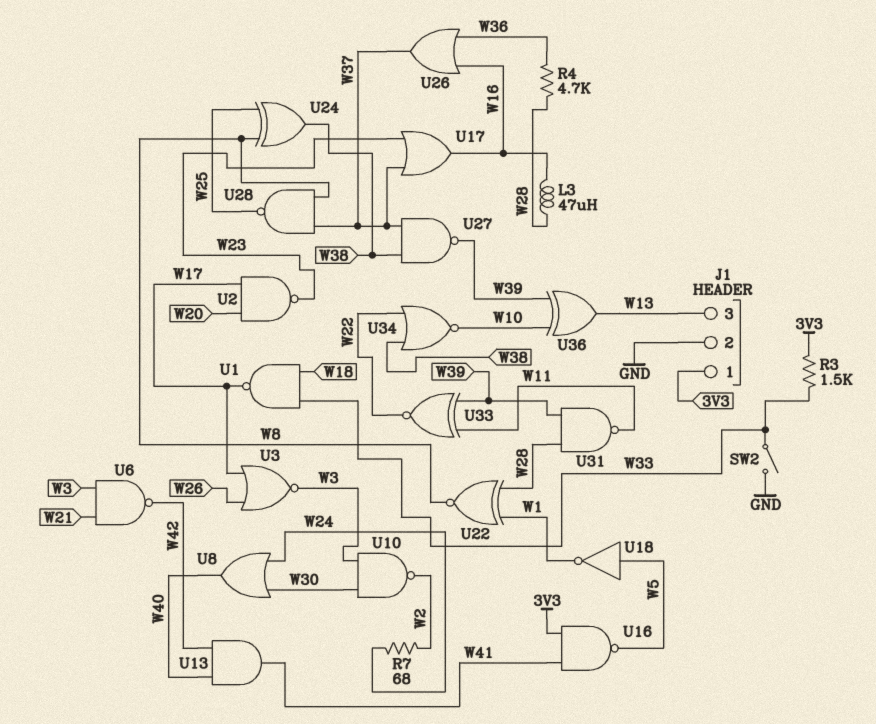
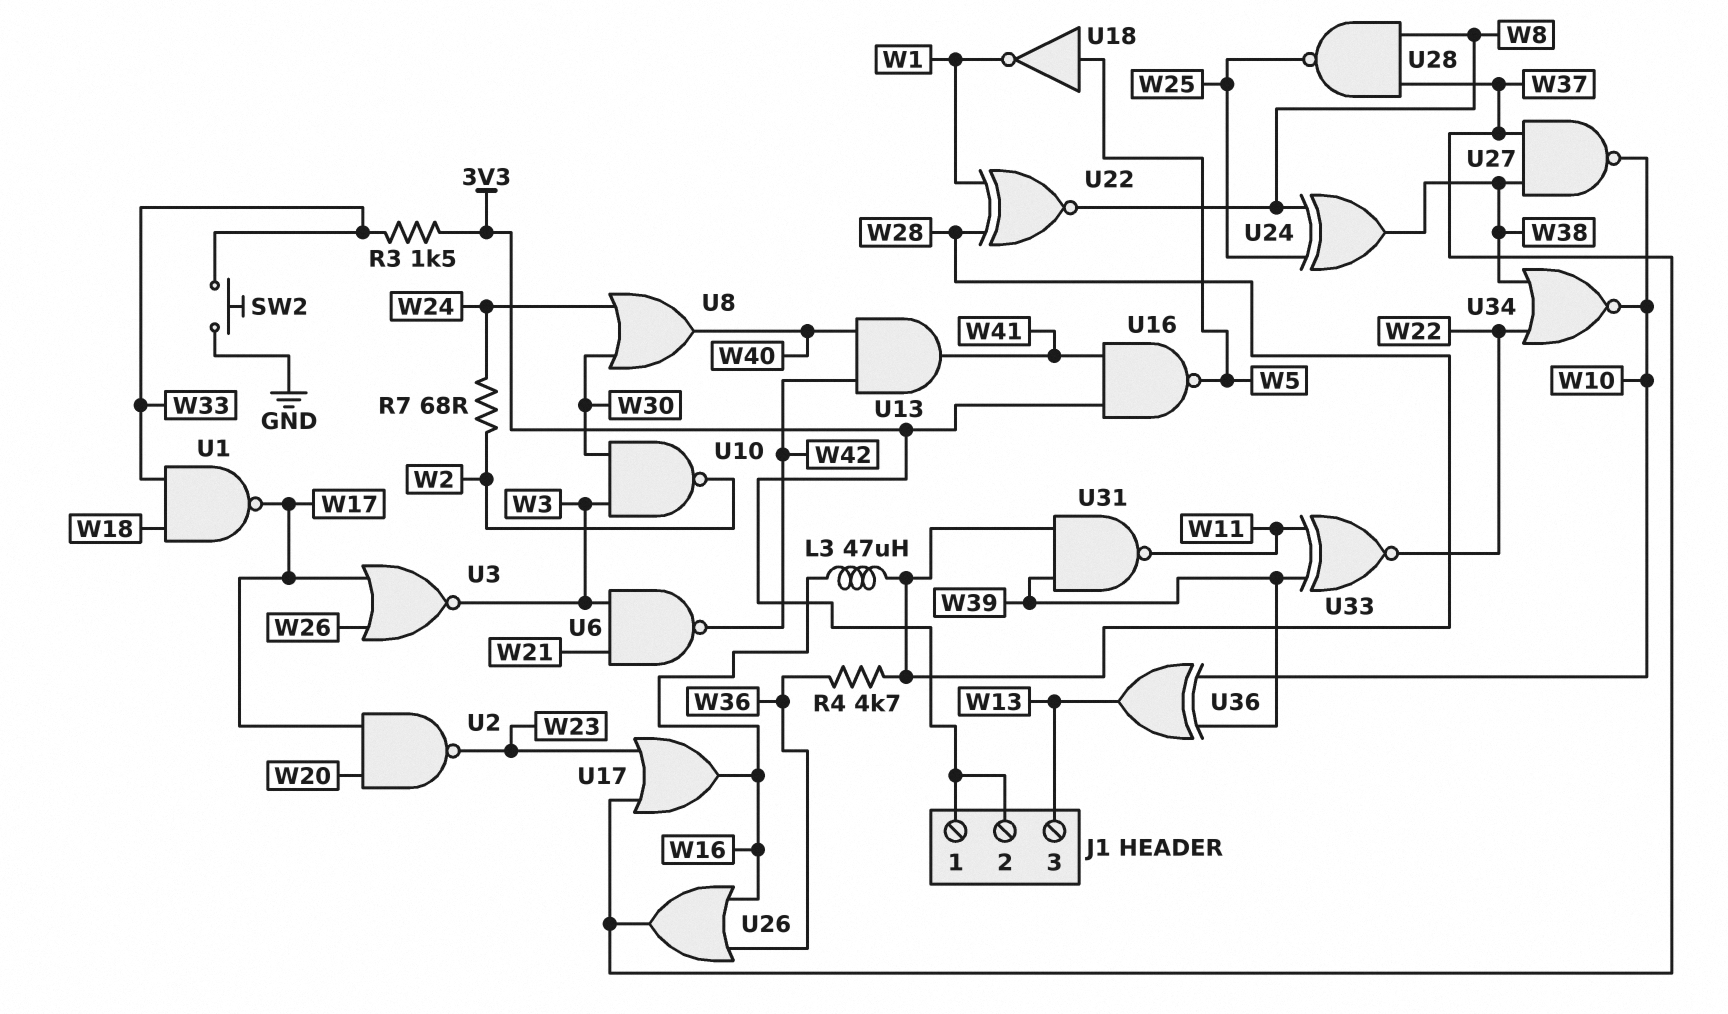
J1 pin 2: GND -> 3V3
SW2: switch (GND, W33) -> button (GND, W33)
U27: NAND (in W37, in W38, out W39) -> NAND (in W37, in W38, out W10)

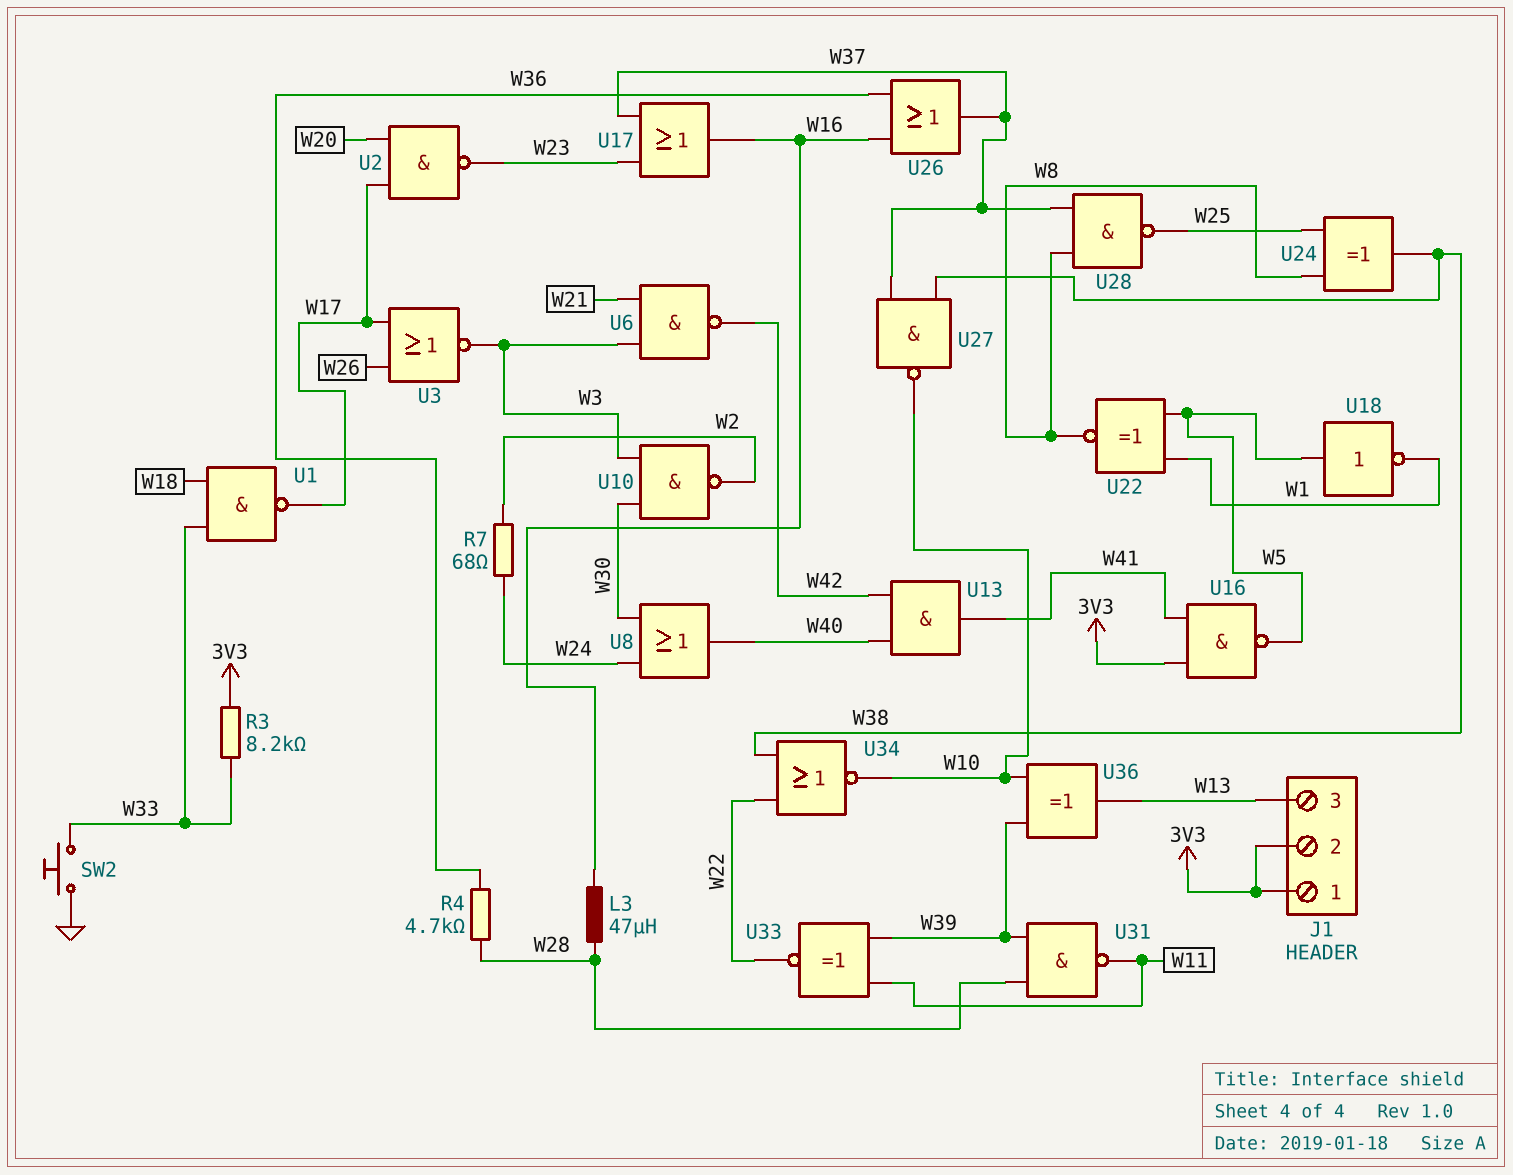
R3: 1.5k (3V3, W33) -> 8.2k (3V3, W33)
U22: XNOR (in W1, in W28, out W8) -> XNOR (in W1, in W5, out W8)

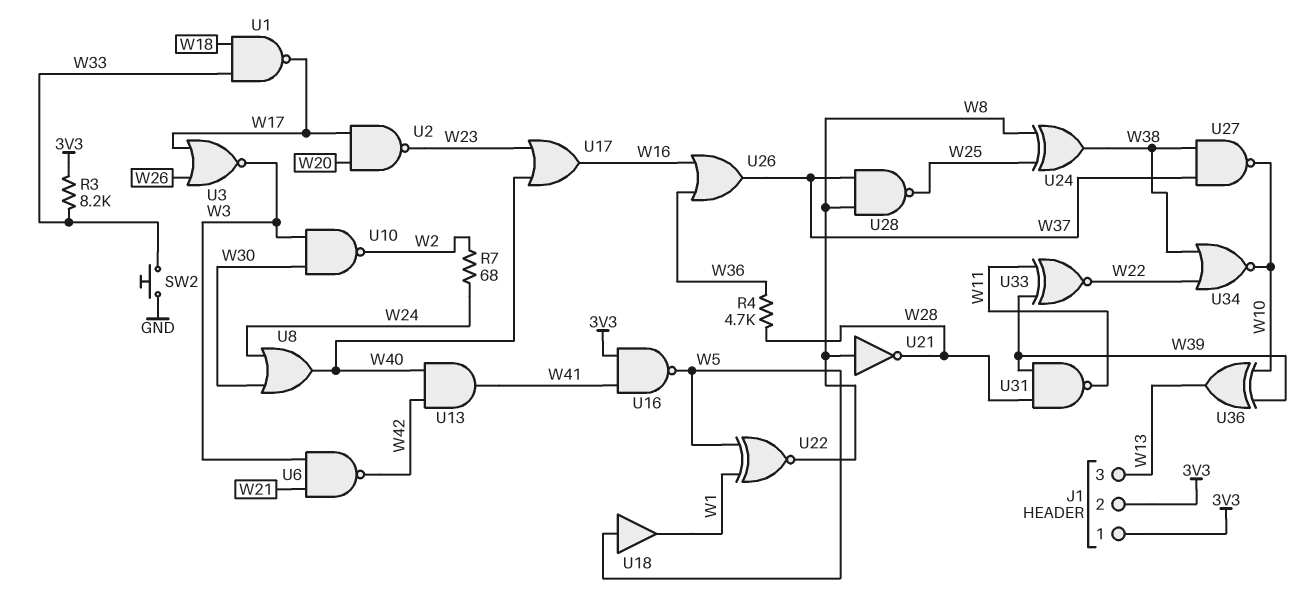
L3: 47uH (W16, W28) -> none
U17: OR (in W23, in W37, out W16) -> OR (in W23, in W40, out W16)
U18: NOT (in W5, out W1) -> buffer (in W5, out W1)
U21: none -> NOT (in W8, out W28)

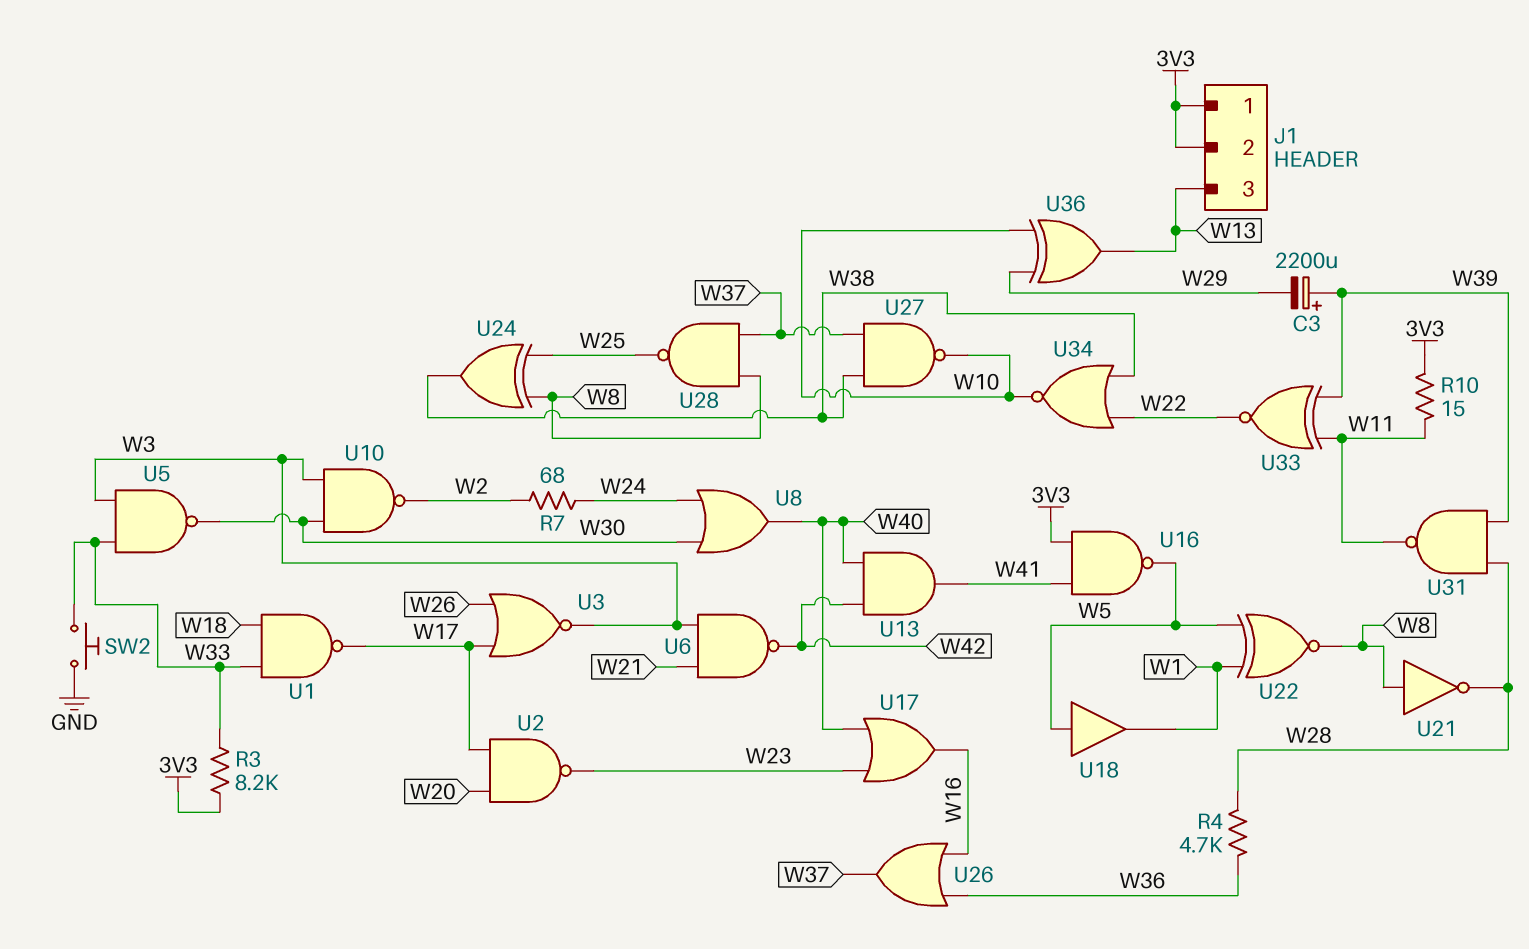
C3: none -> 2200uF (plus W39, minus W29)
R10: none -> 15 (3V3, W11)
U5: none -> NAND (in W3, in W33, out W30)
U36: XOR (in W10, in W39, out W13) -> XOR (in W10, in W29, out W13)

